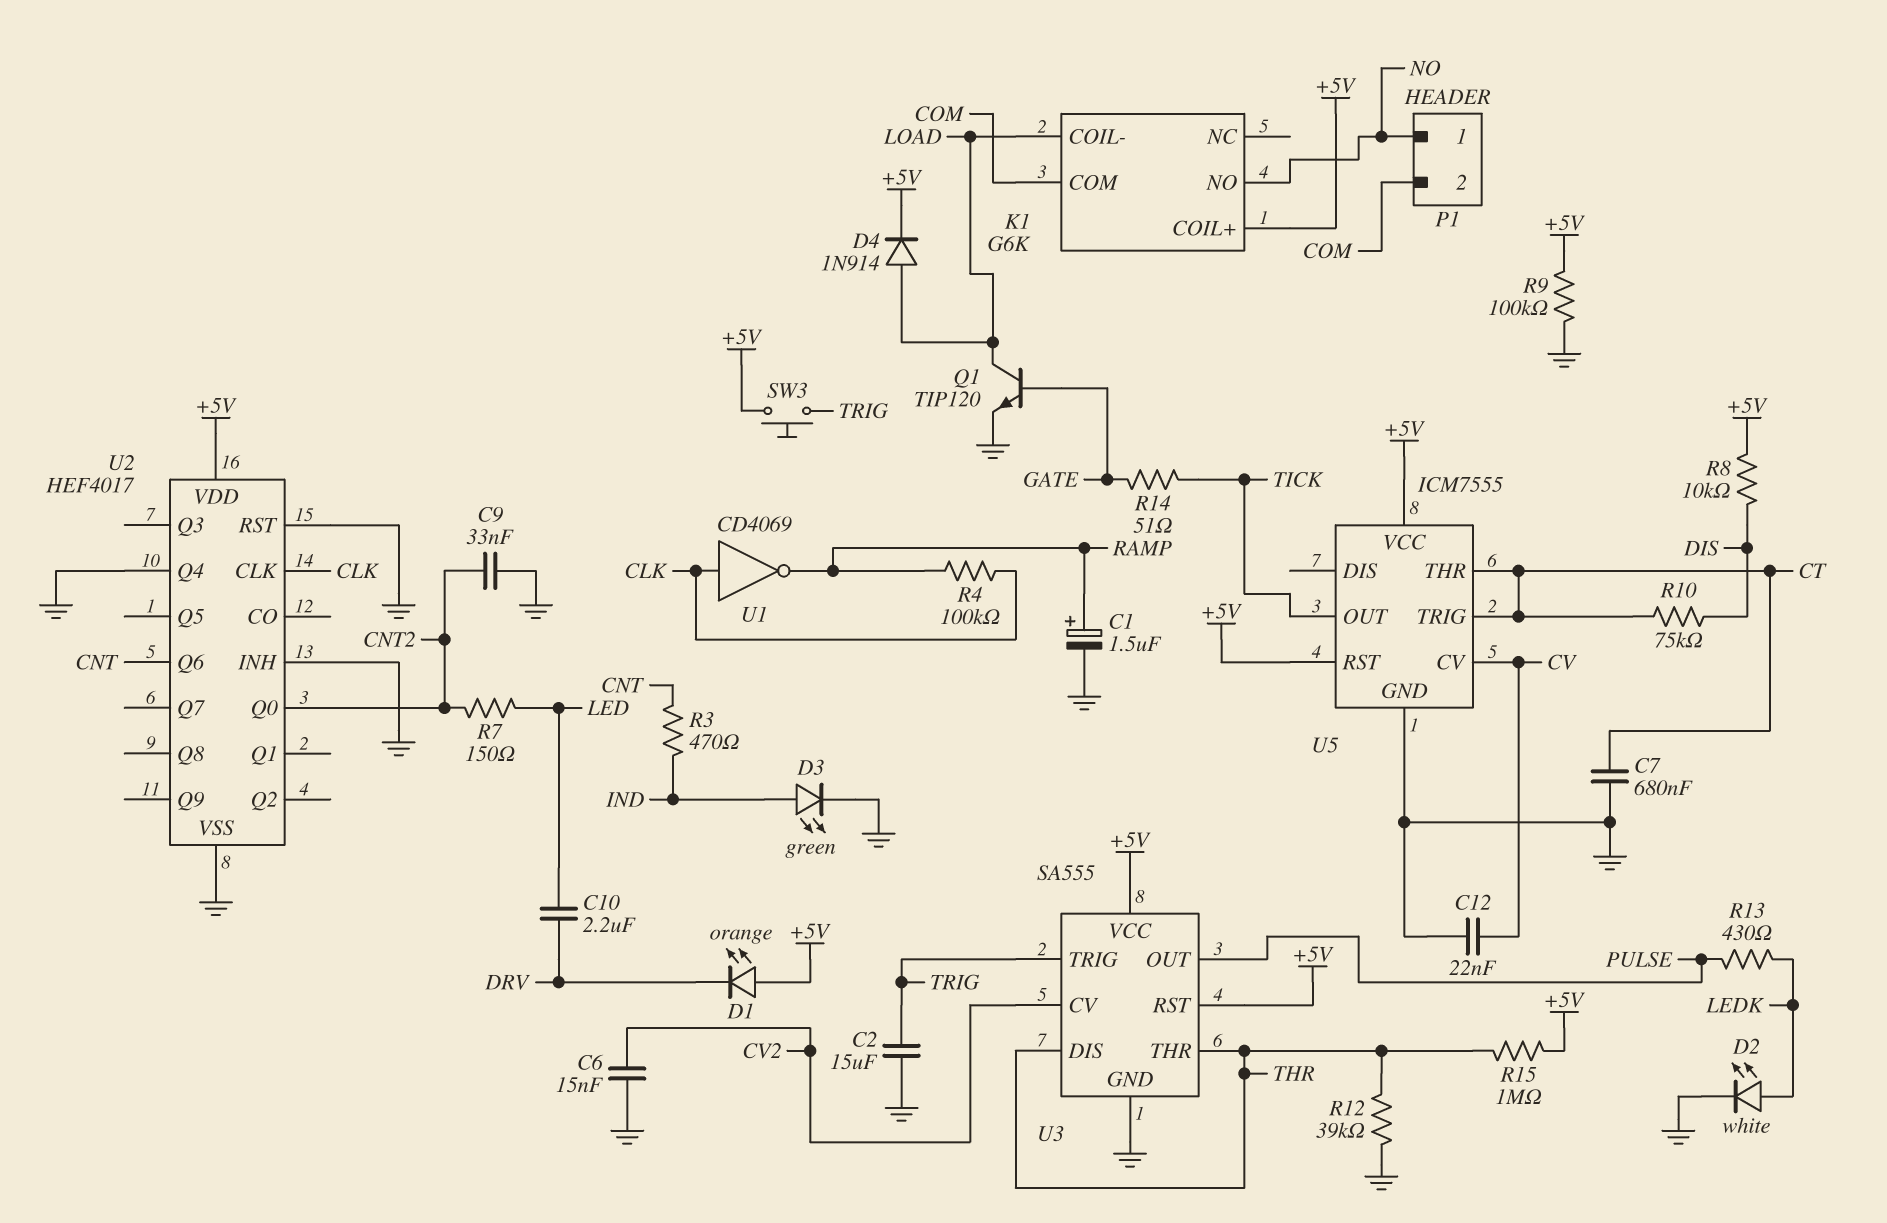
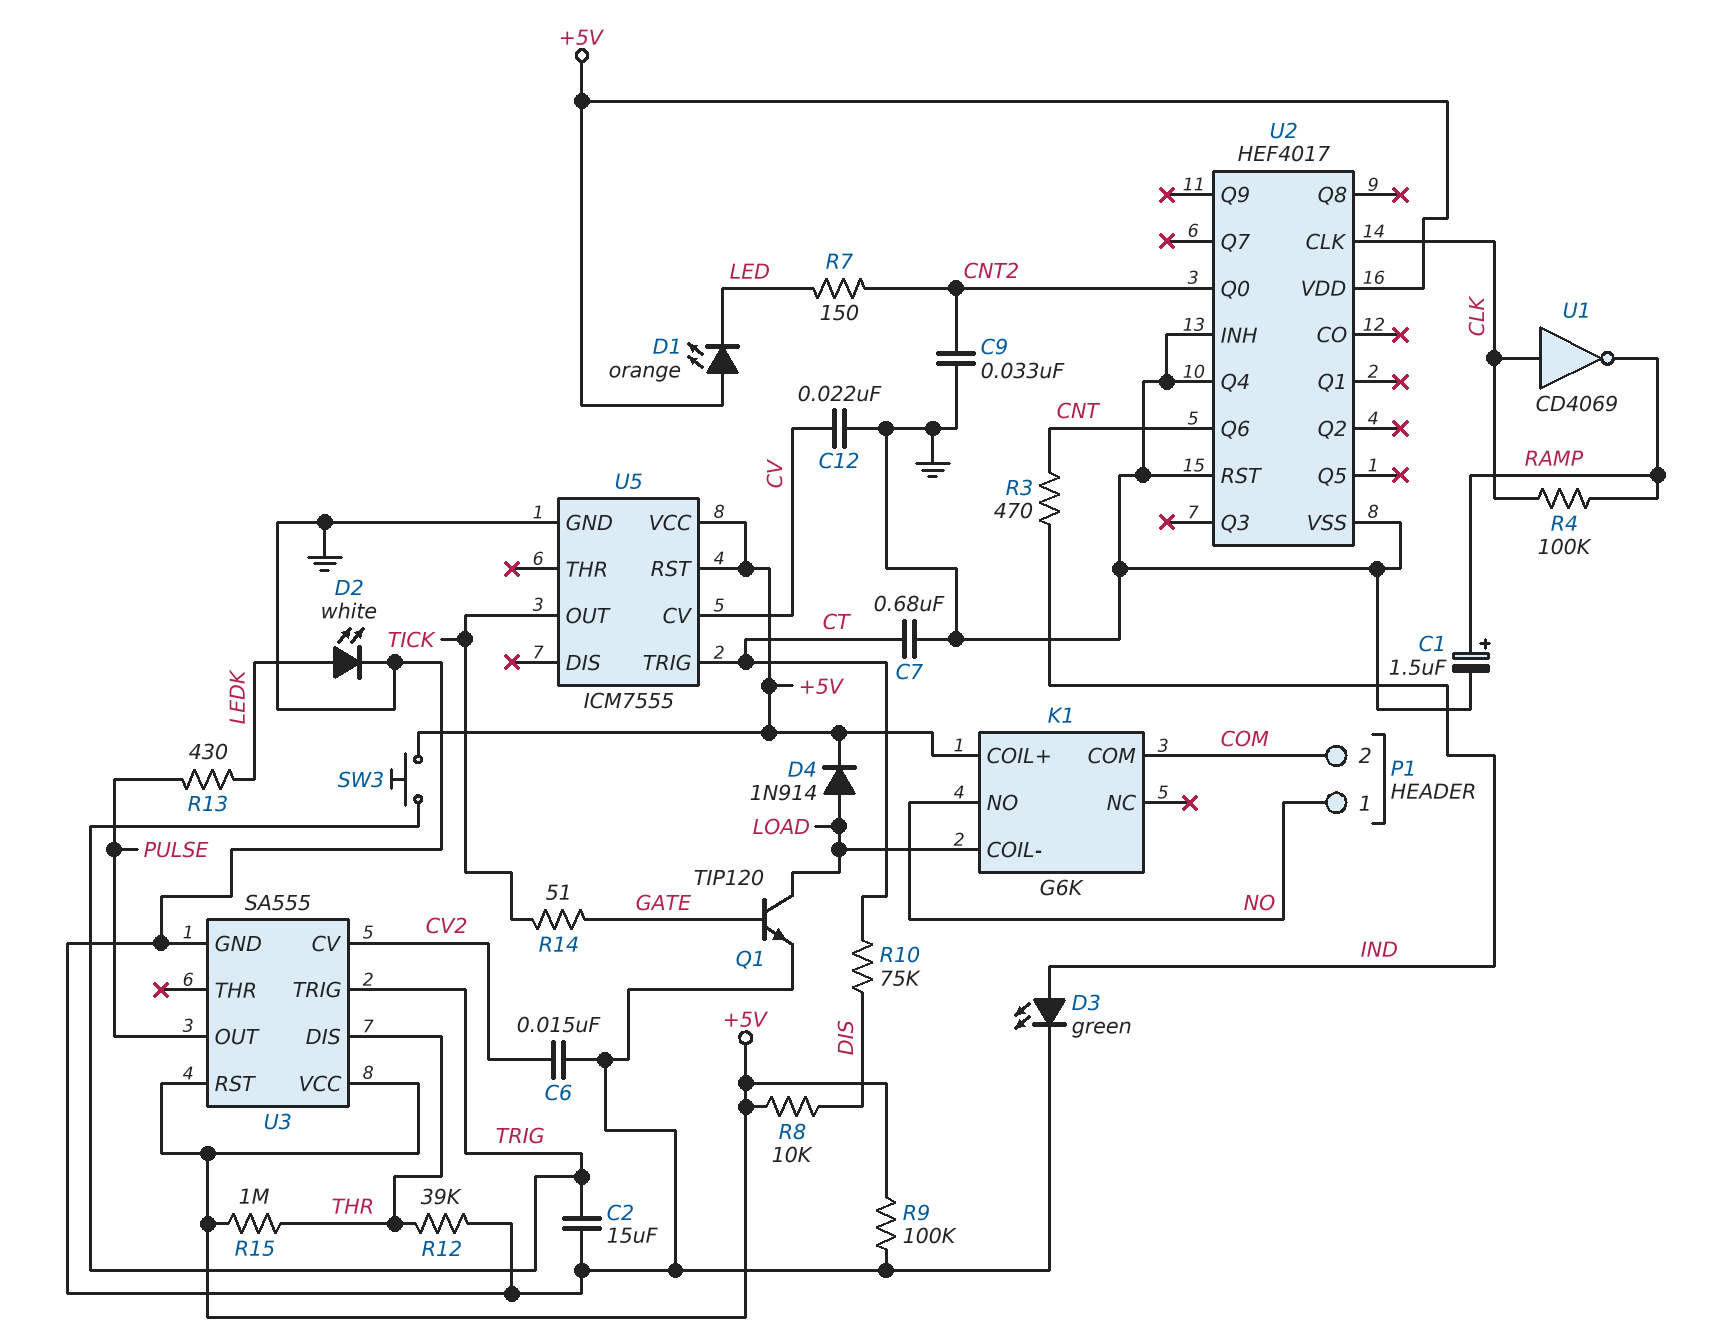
C10: 2.2uF (DRV, LED) -> none
D1: LED orange (A +5V, K DRV) -> LED orange (A +5V, K LED)
U3 pin THR: THR -> none
U5 pin THR: CT -> none

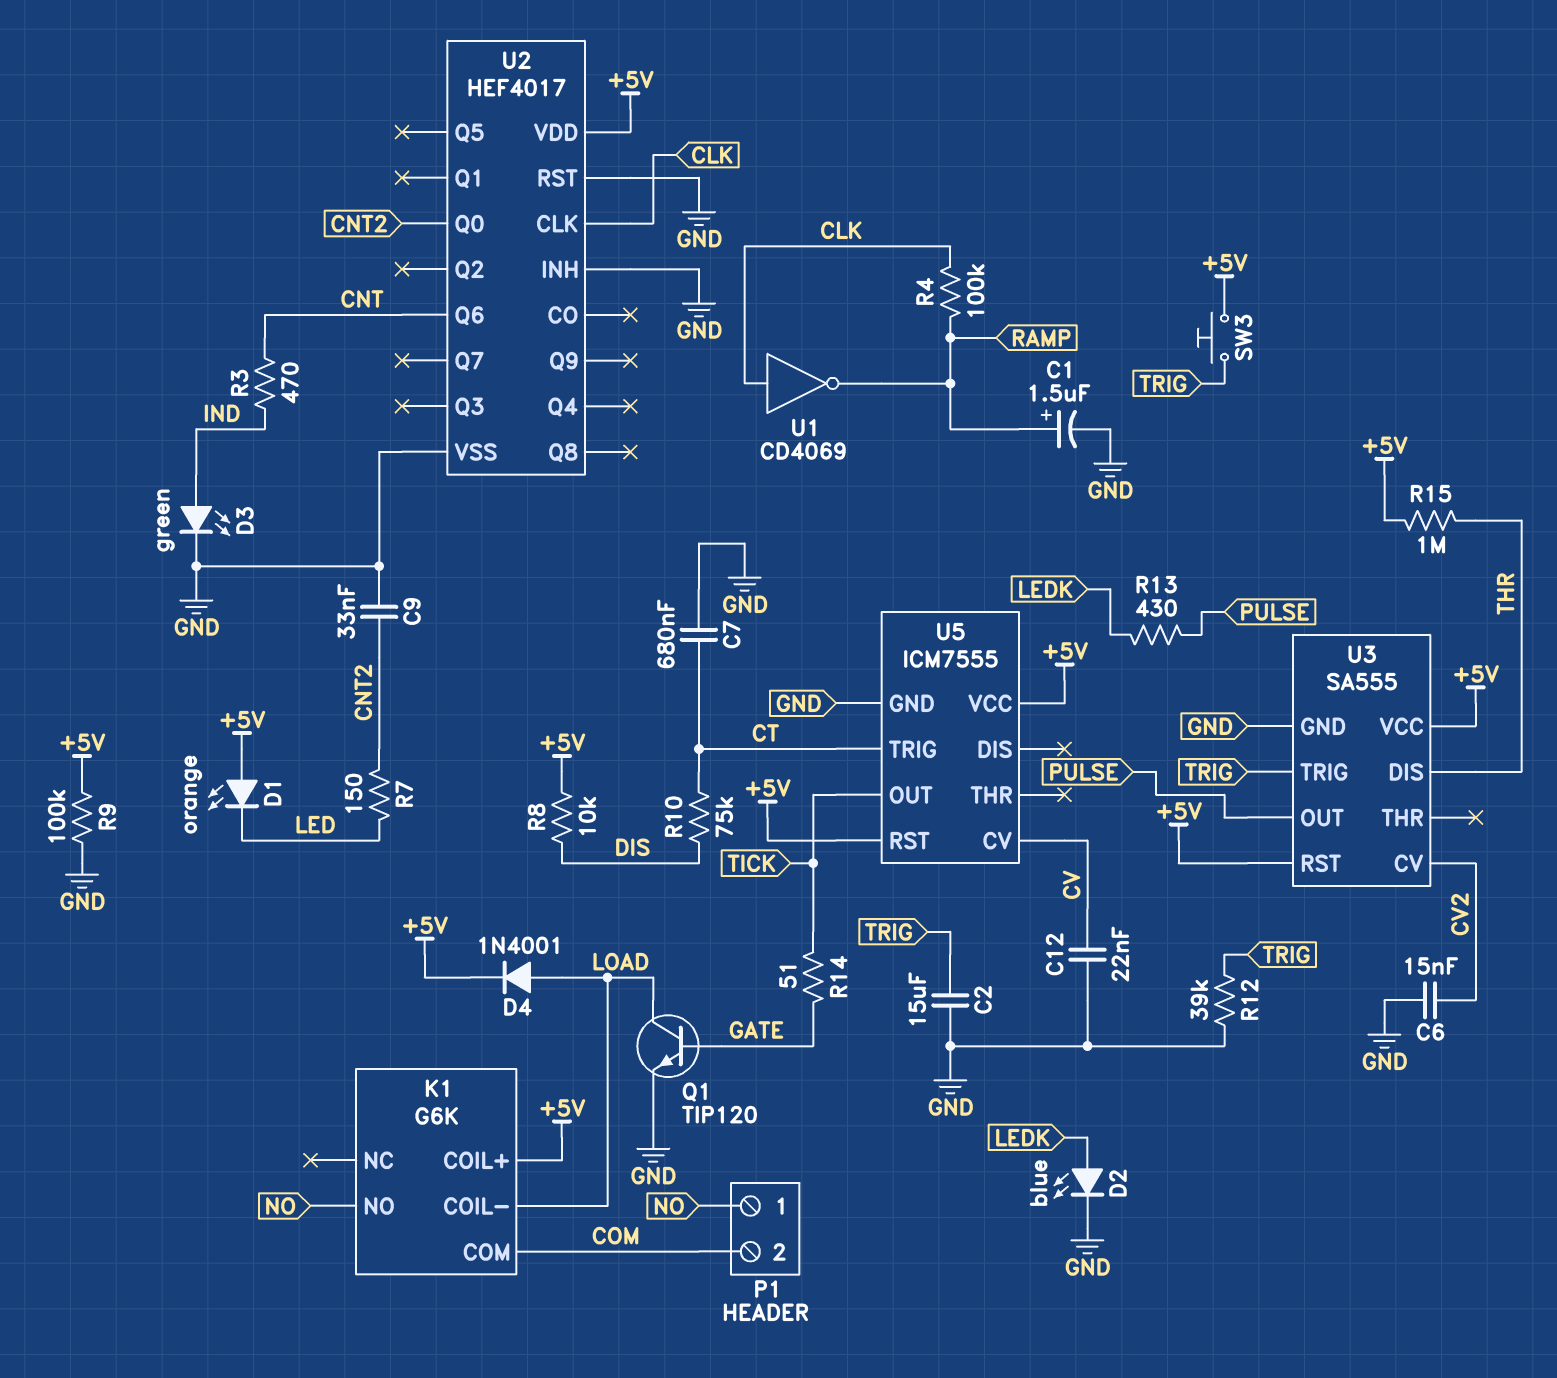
D2: LED white (A LEDK, K GND) -> LED blue (A LEDK, K GND)
D4: diode 1N914 (A LOAD, K +5V) -> diode 1N4001 (A LOAD, K +5V)
R12: 39k (GND, THR) -> 39k (GND, TRIG)
U2 pin Q4: GND -> none

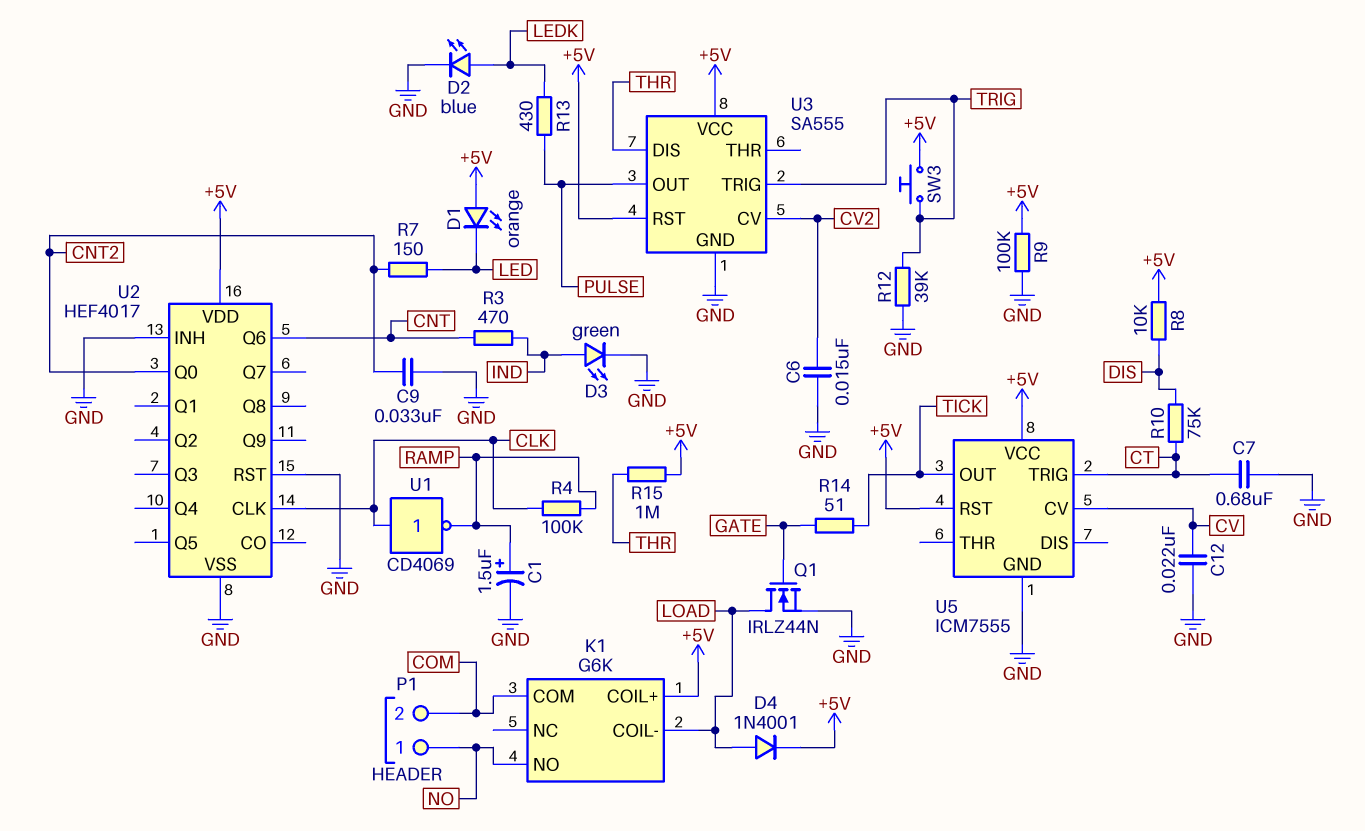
C2: 15uF (GND, TRIG) -> none
Q1: NPN TIP120 (B GATE, C LOAD, E GND) -> NMOS IRLZ44N (G GATE, D LOAD, S GND)

